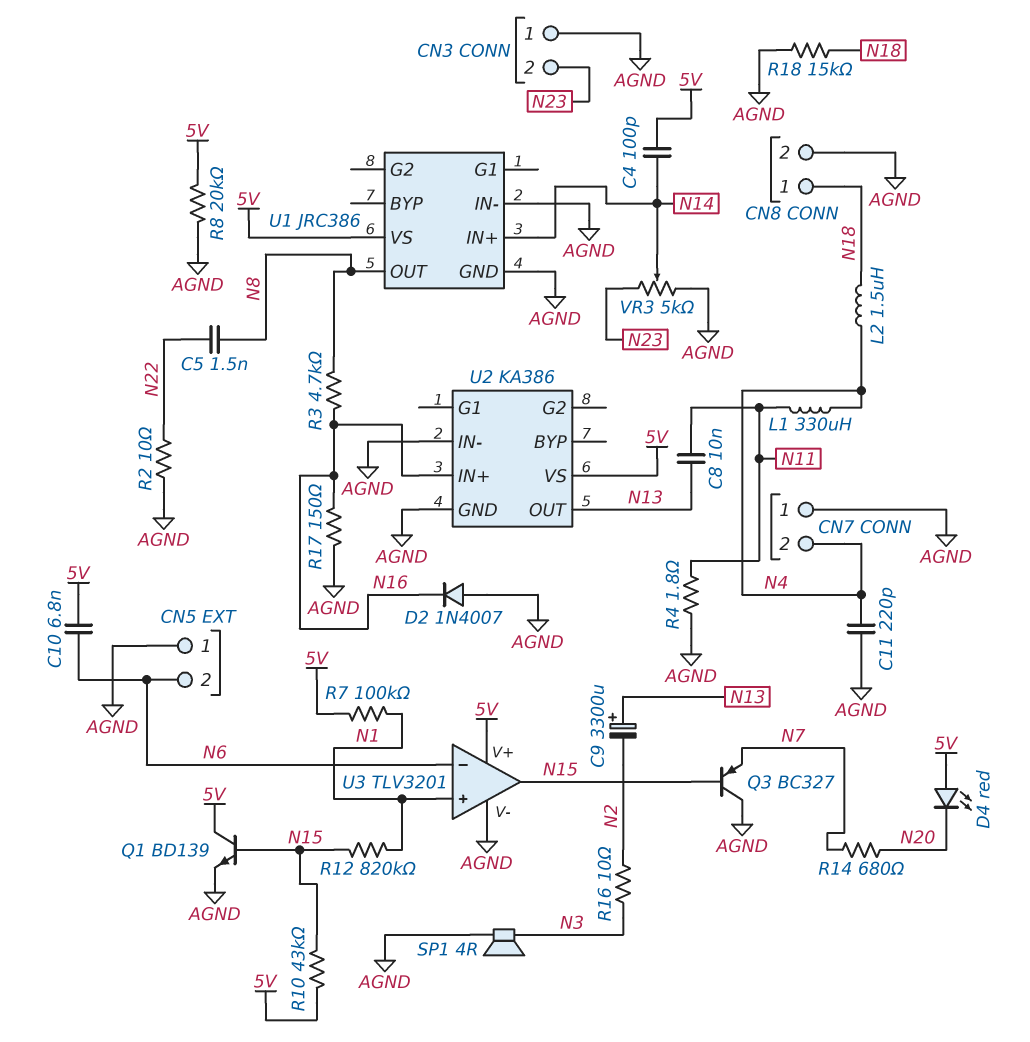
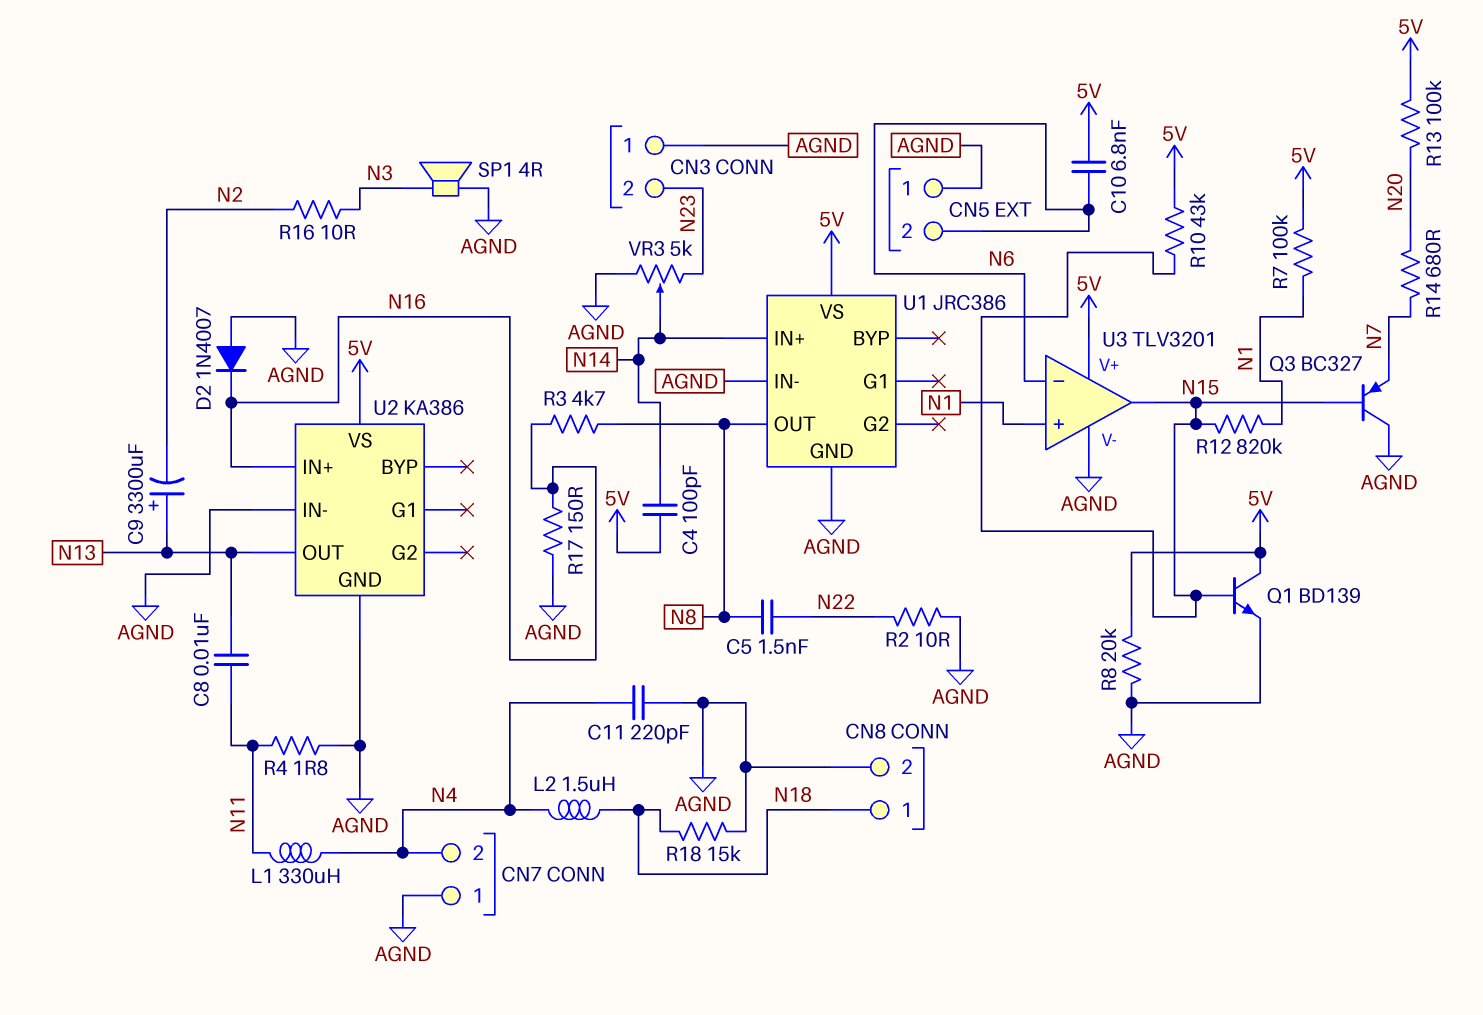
D4: LED red (A 5V, K N20) -> none
R13: none -> 100k (5V, N20)

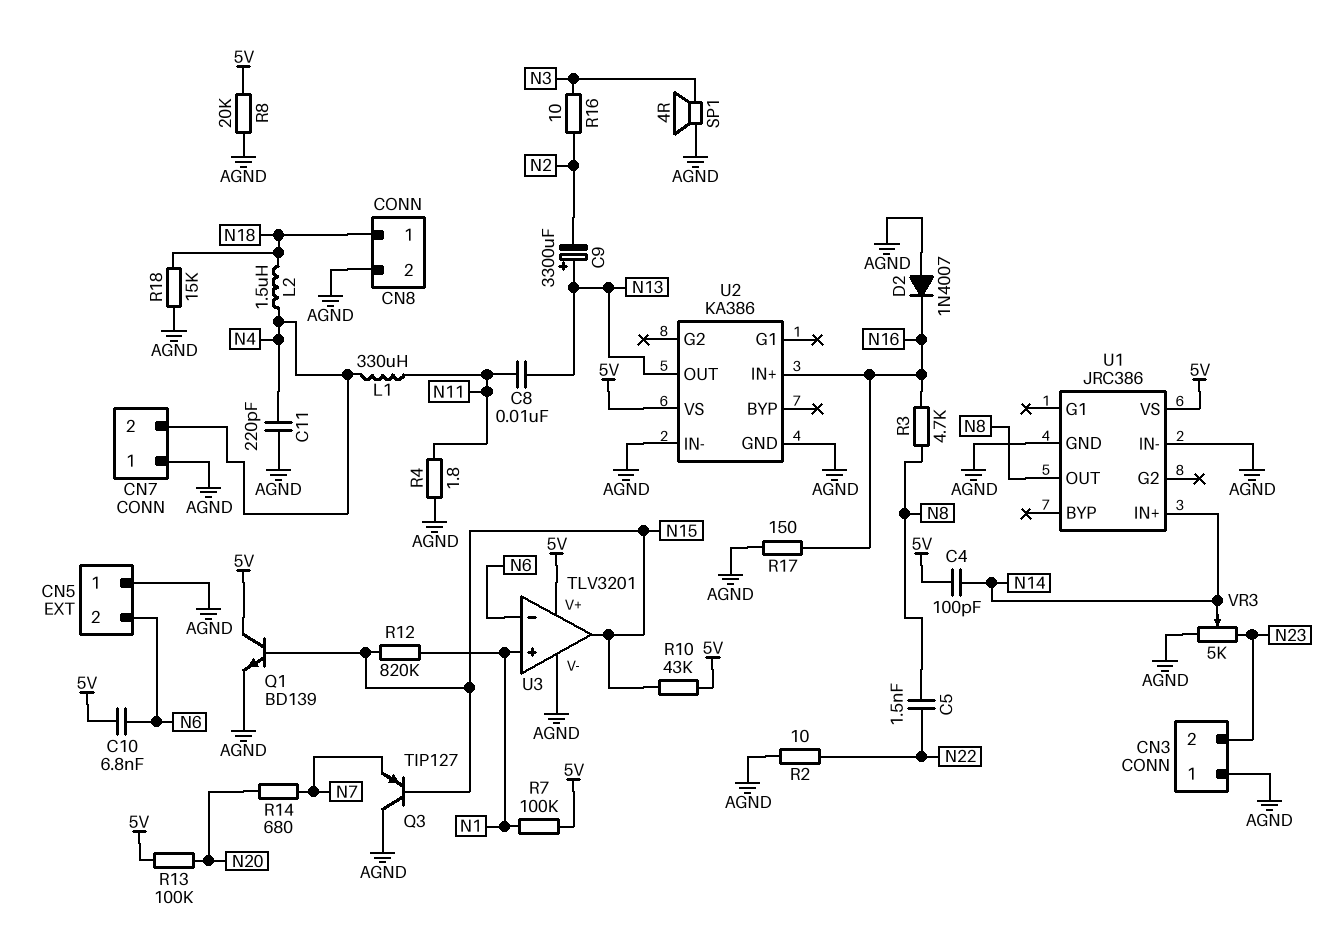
Q3: PNP BC327 (B N15, C AGND, E N7) -> PNP TIP127 (B N15, C AGND, E N7)

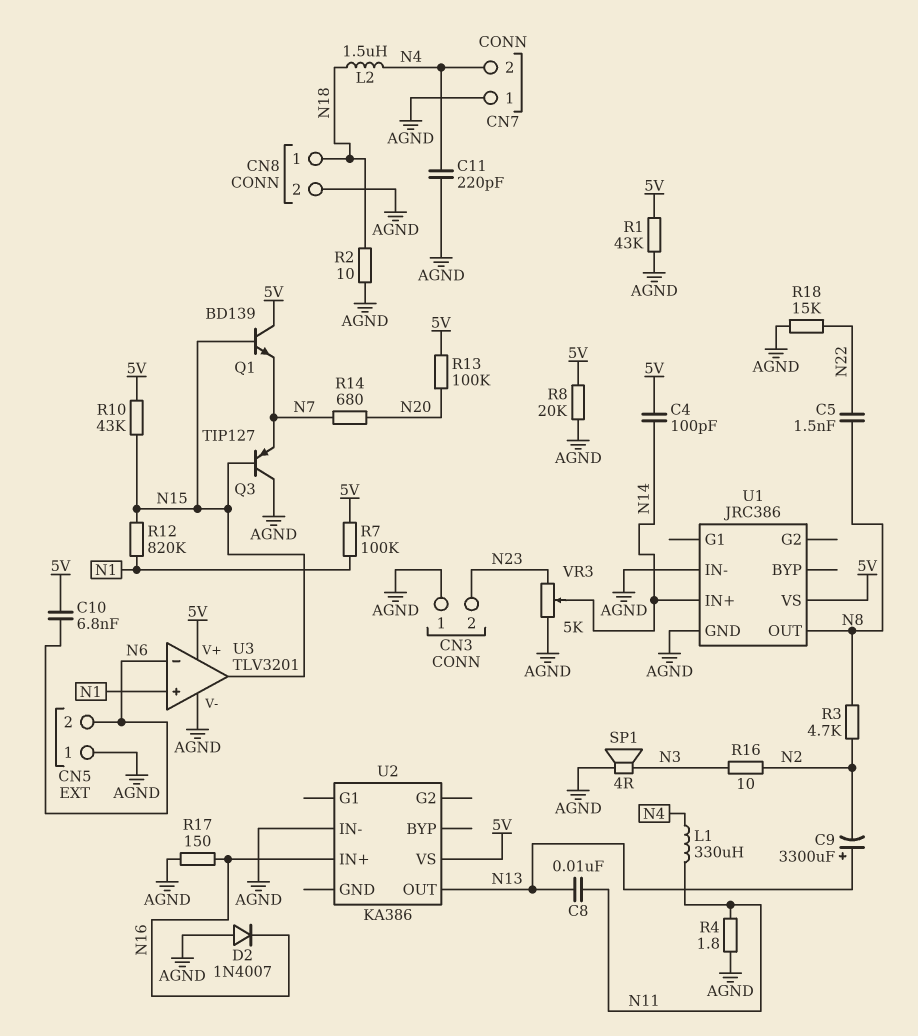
Q1: NPN BD139 (B N15, C 5V, E AGND) -> NPN BD139 (B N15, C 5V, E N7)
R1: none -> 43k (5V, AGND)
R2: 10 (AGND, N22) -> 10 (AGND, N18)
R3: 4.7k (N8, N16) -> 4.7k (N2, N8)
R18: 15k (AGND, N18) -> 15k (AGND, N22)
U2 pin GND: AGND -> none

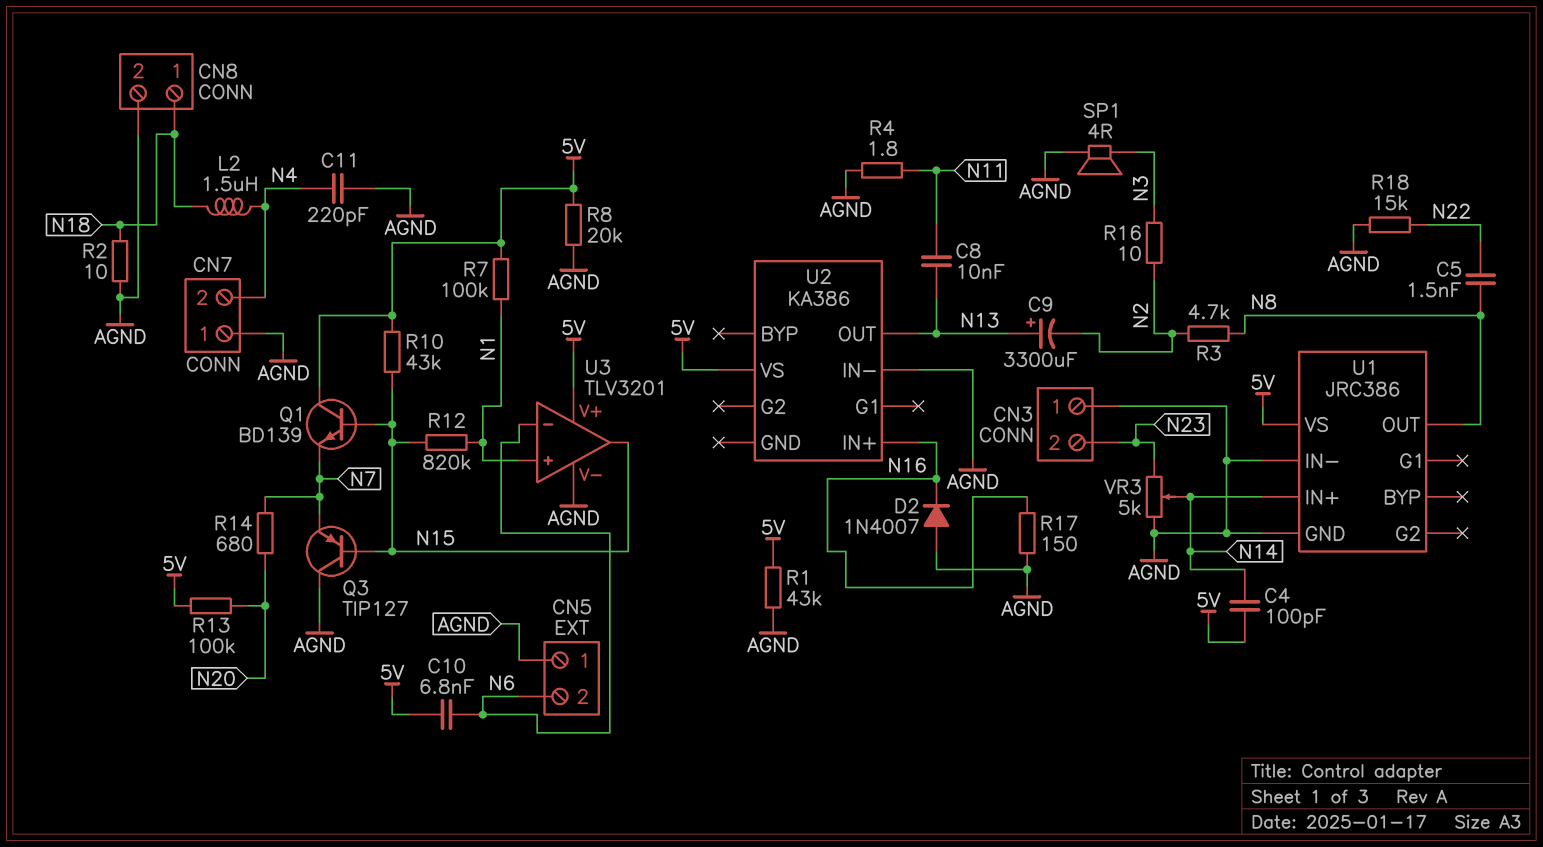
L1: 330uH (N4, N11) -> none

